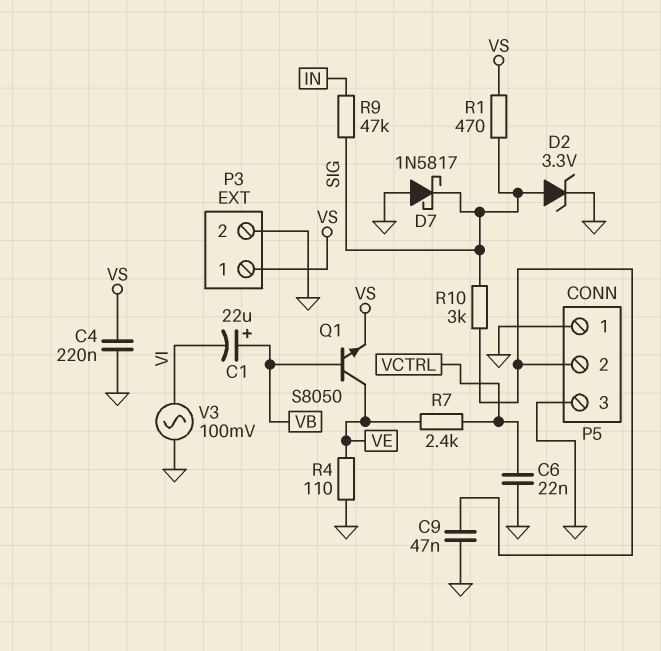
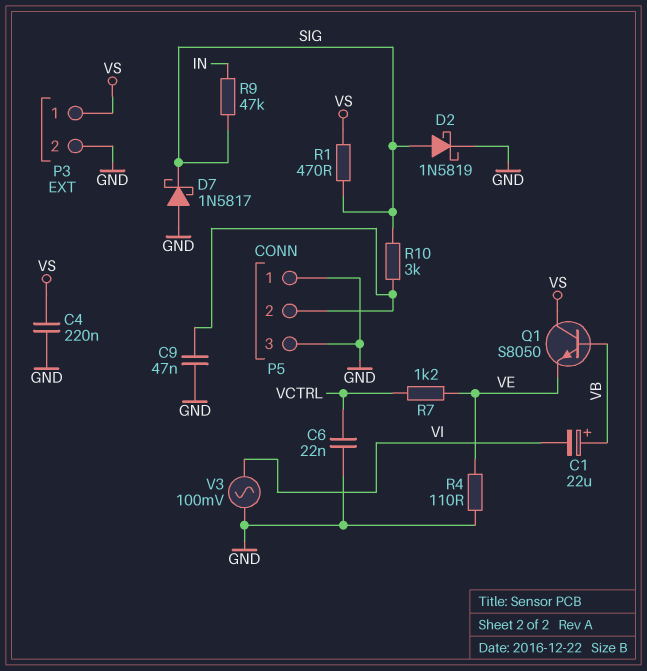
D2: zener 3.3V (A SIG, K GND) -> schottky 1N5819 (A SIG, K GND)
Q1: NPN S8050 (B VB, C VE, E VS) -> NPN S8050 (B VB, C VS, E VE)
R7: 2.4k (VCTRL, VE) -> 1.2k (VCTRL, VE)

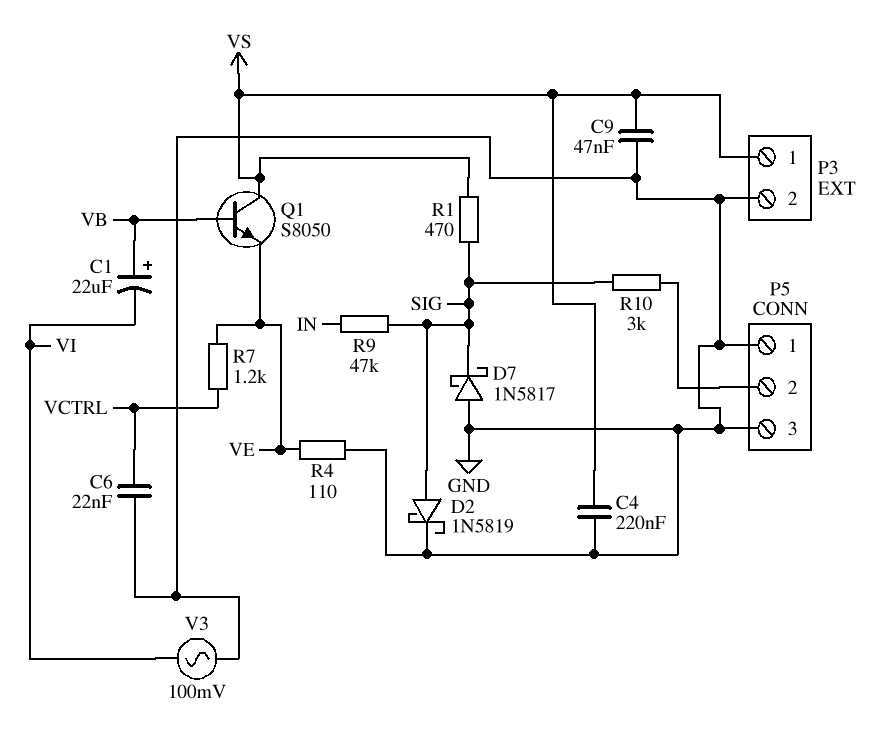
C9: 47nF (GND, P5/2) -> 47nF (GND, VS)

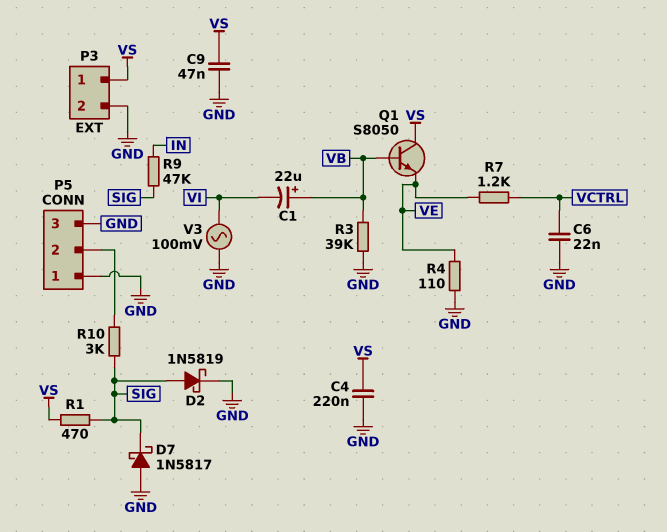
R3: none -> 39k (GND, VB)

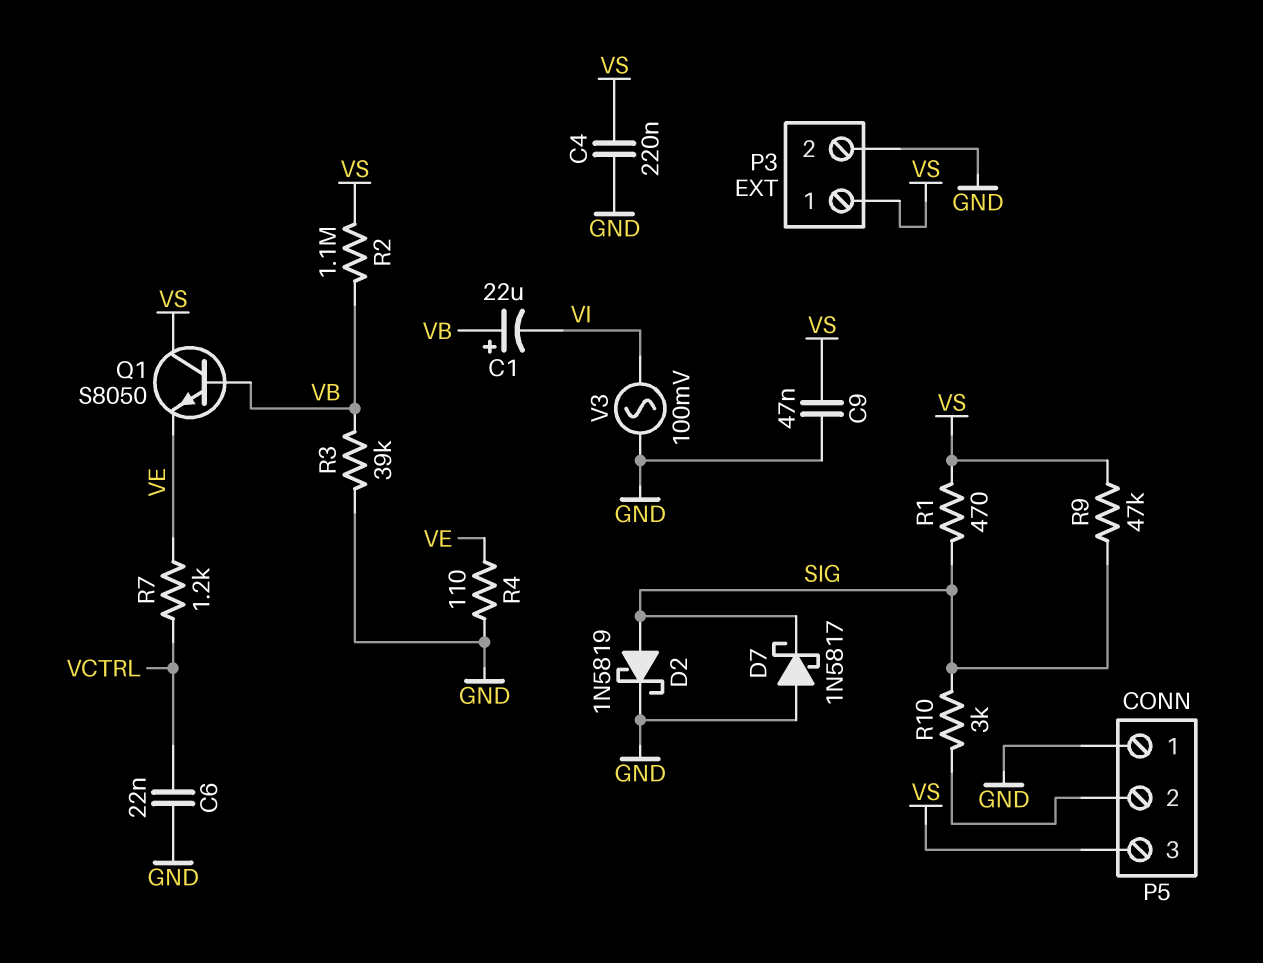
P5 pin 3: GND -> VS
R2: none -> 1.1M (VB, VS)
R9: 47k (IN, SIG) -> 47k (SIG, VS)

